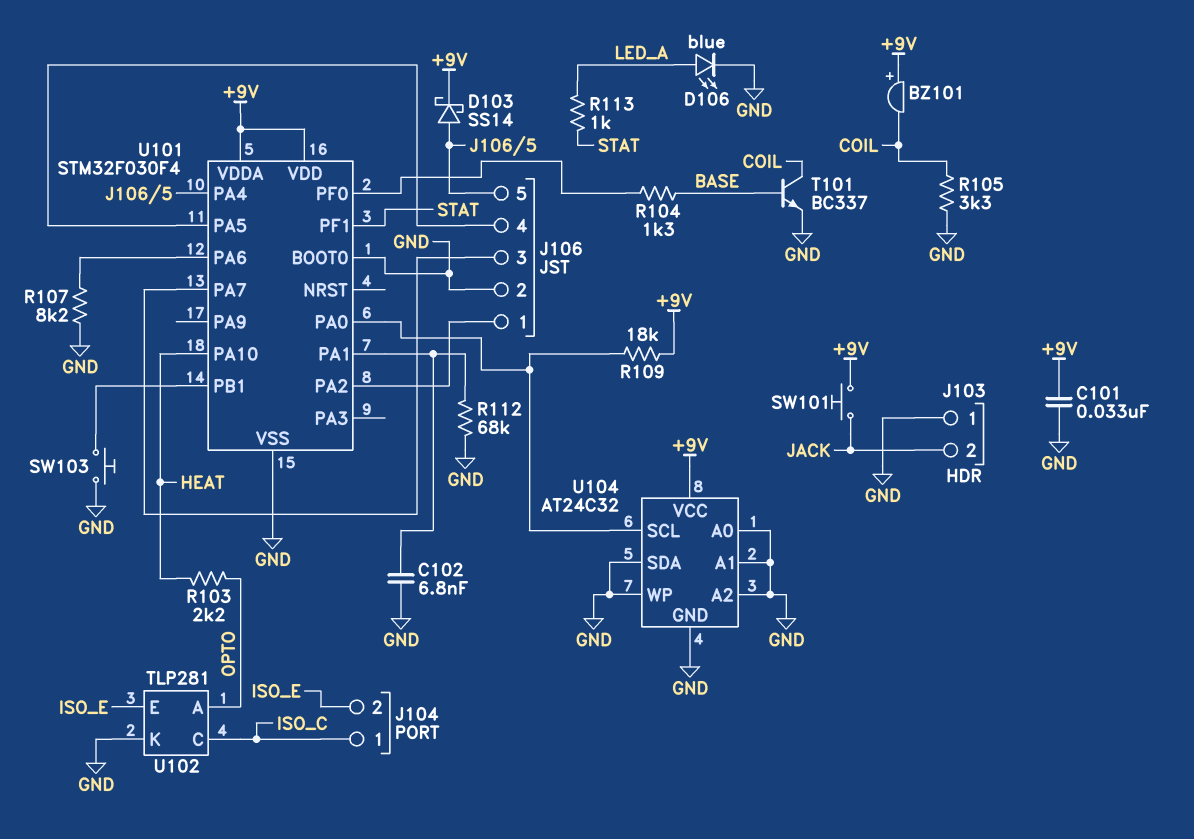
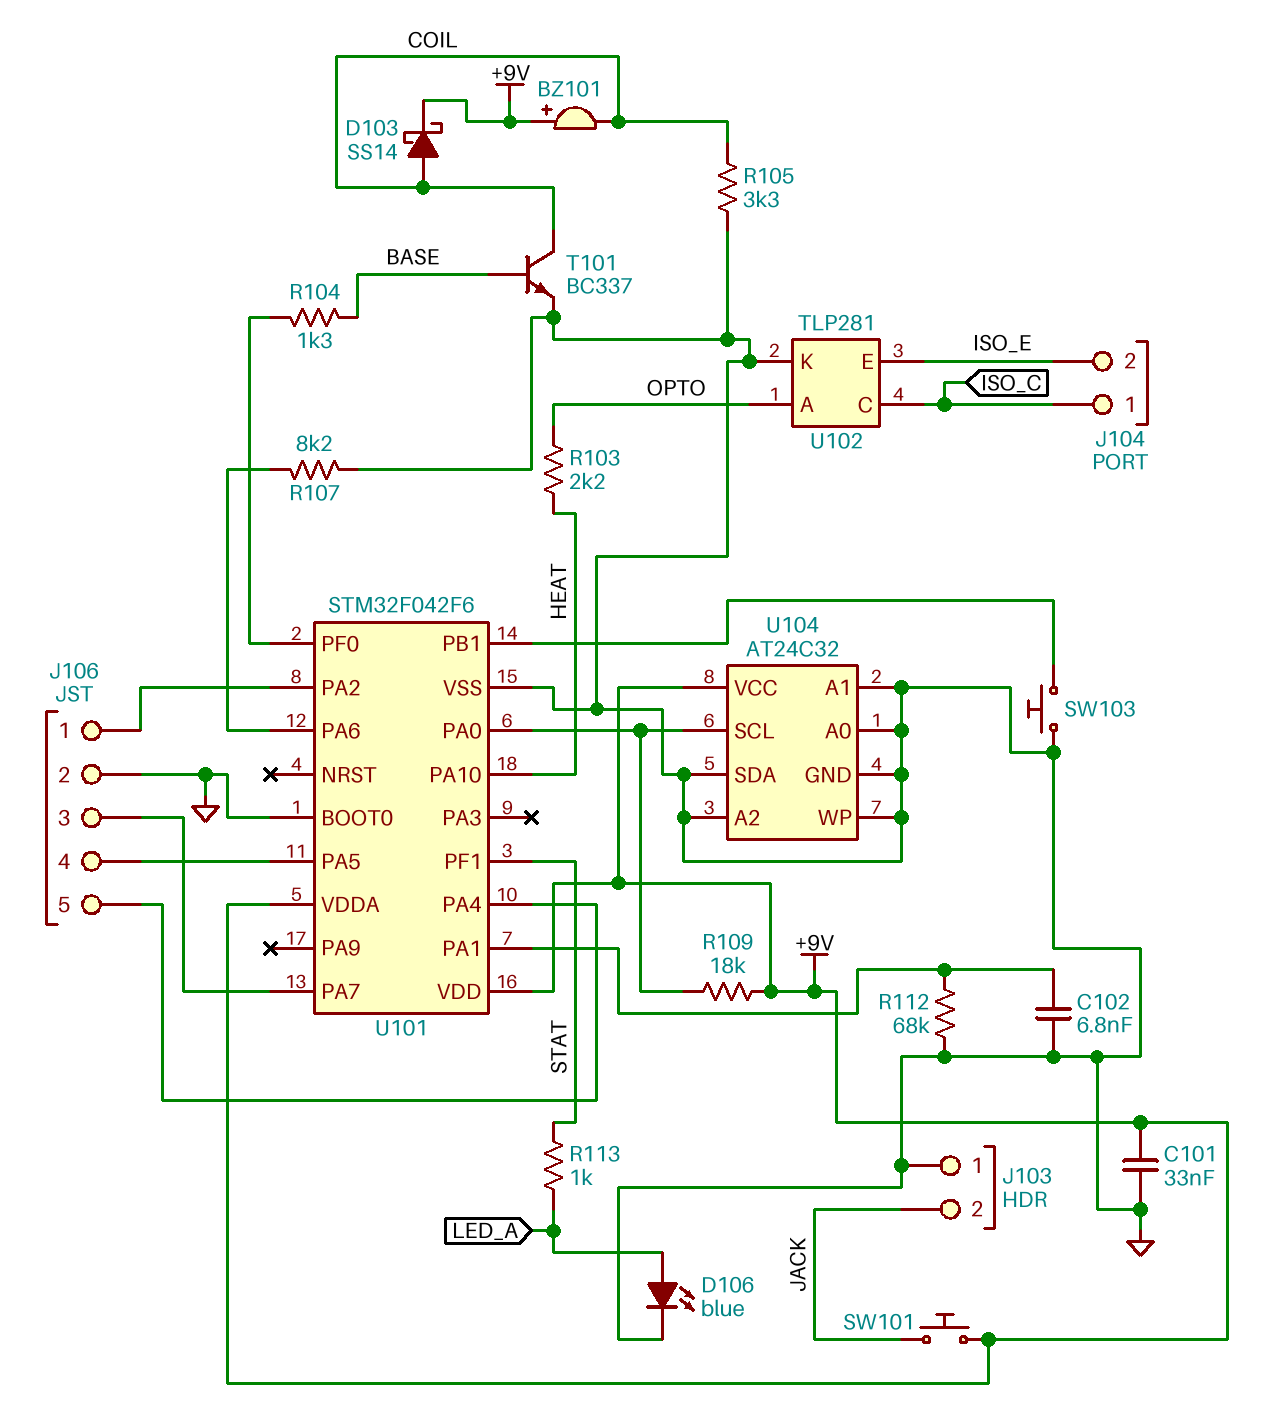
D103: schottky SS14 (A J106/5, K +9V) -> schottky SS14 (A COIL, K +9V)
U101: STM32F030F4 -> STM32F042F6

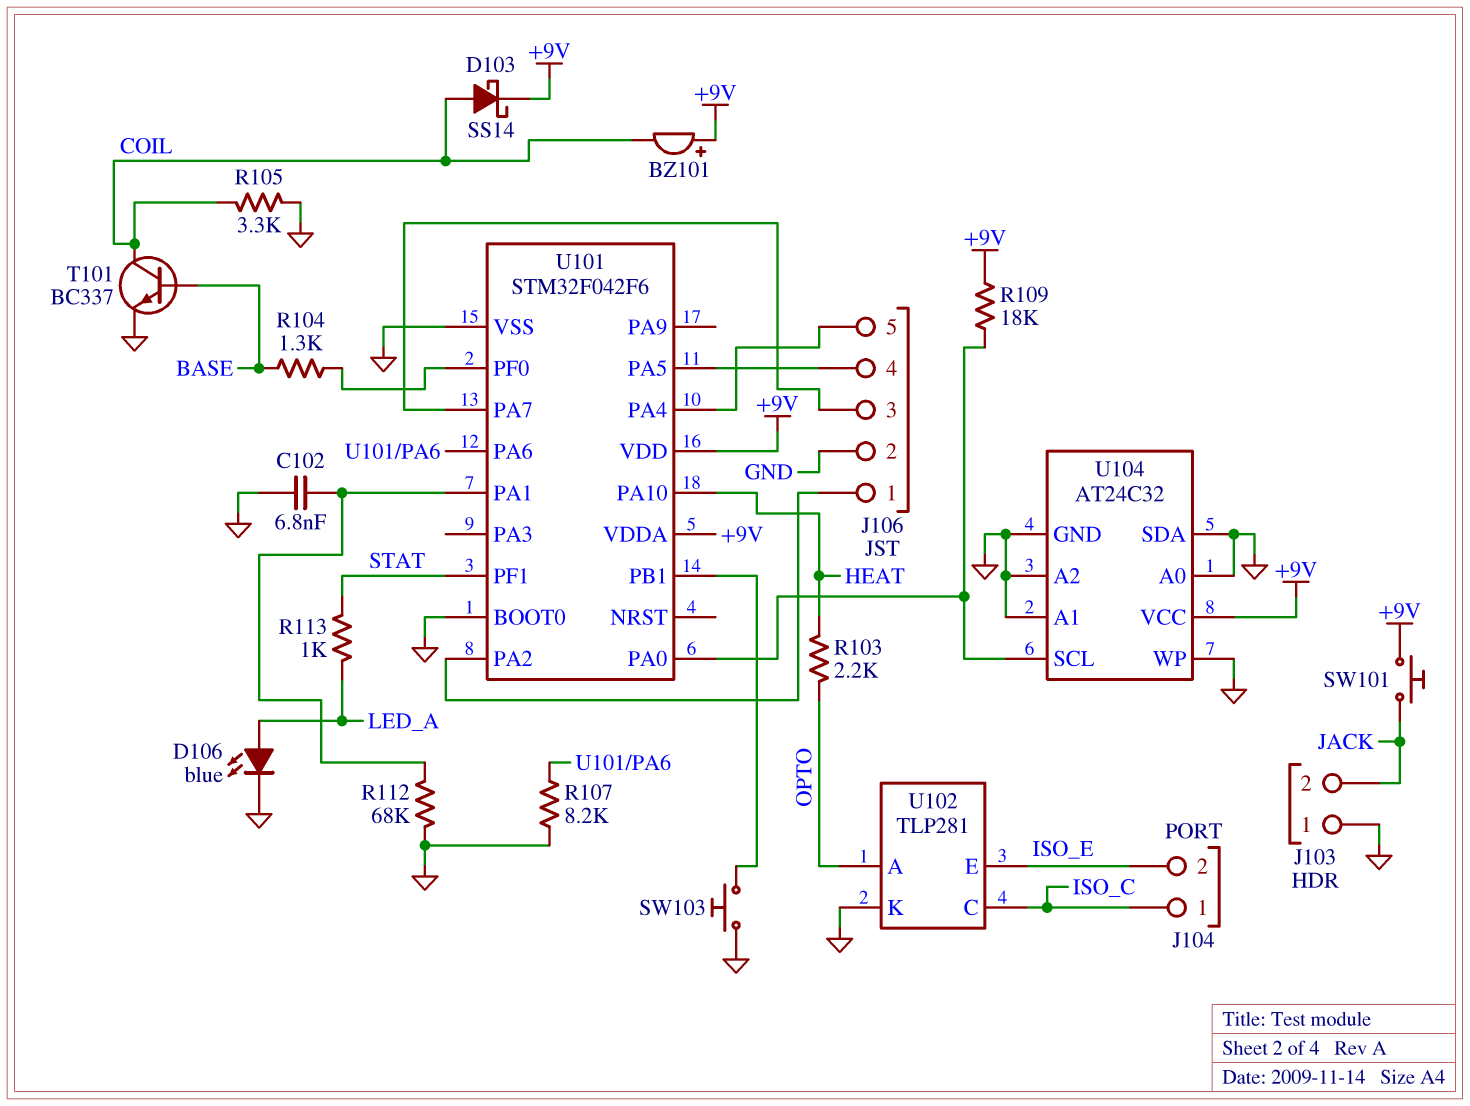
C101: 33nF (+9V, GND) -> none

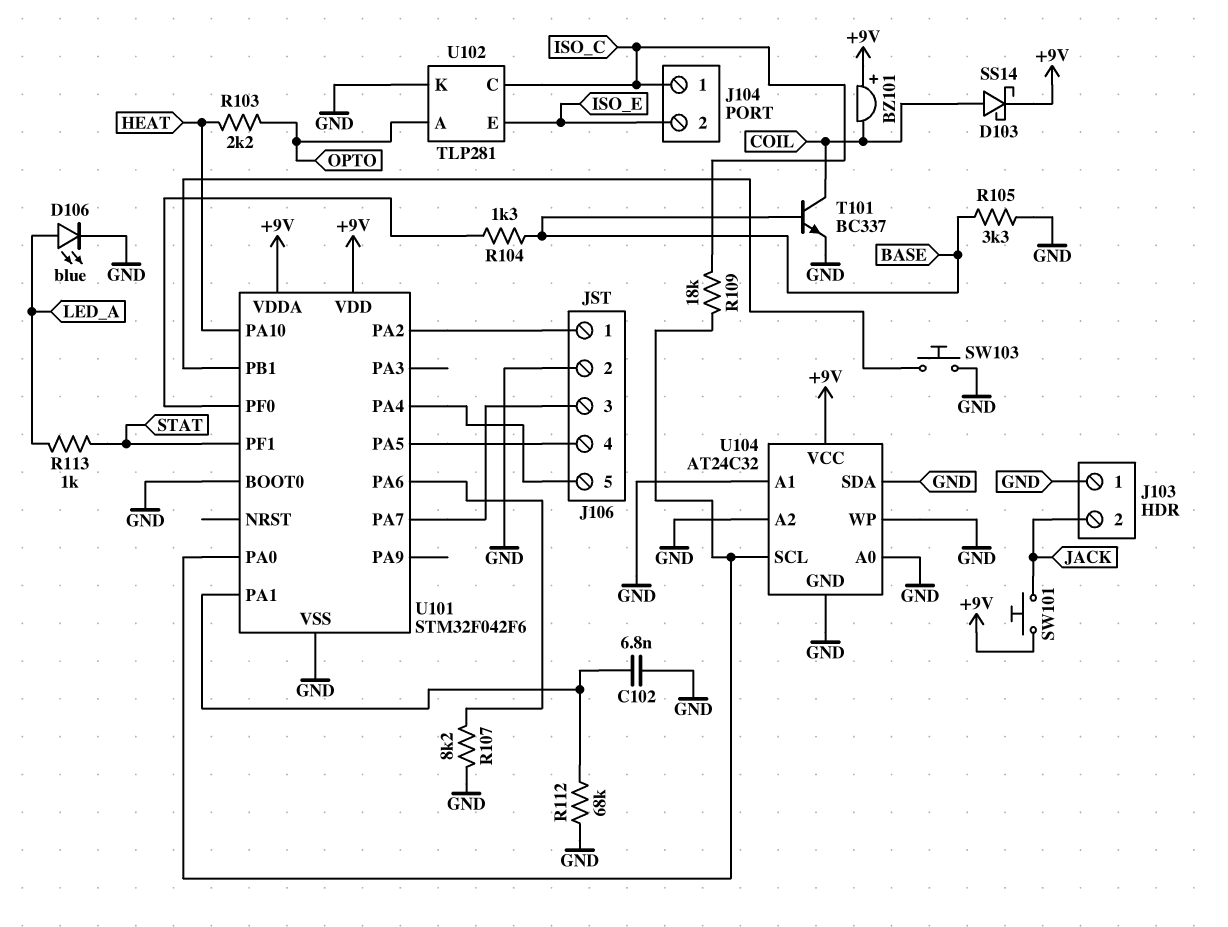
R105: 3.3k (COIL, GND) -> 3.3k (BASE, GND)
R109: 18k (+9V, U101/PA0) -> 18k (ISO_C, U101/PA0)

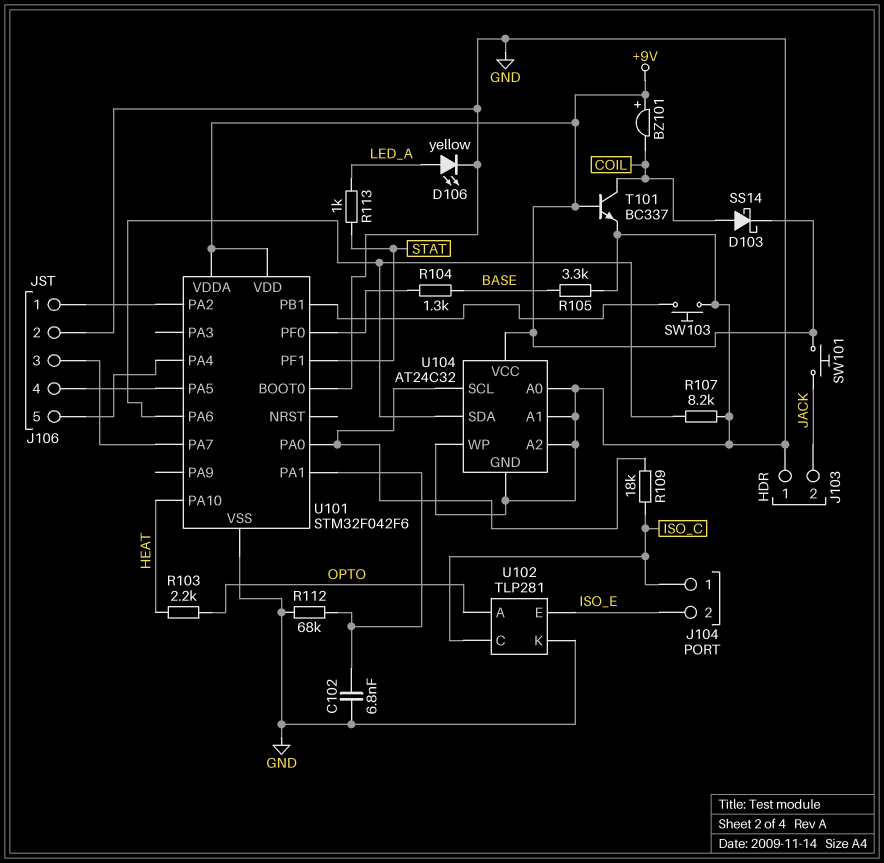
D106: LED blue (A LED_A, K GND) -> LED yellow (A LED_A, K GND)
T101: NPN BC337 (B BASE, C COIL, E GND) -> NPN BC337 (B +9V, C COIL, E GND)
U104 pin SDA: GND -> U101/PA6

